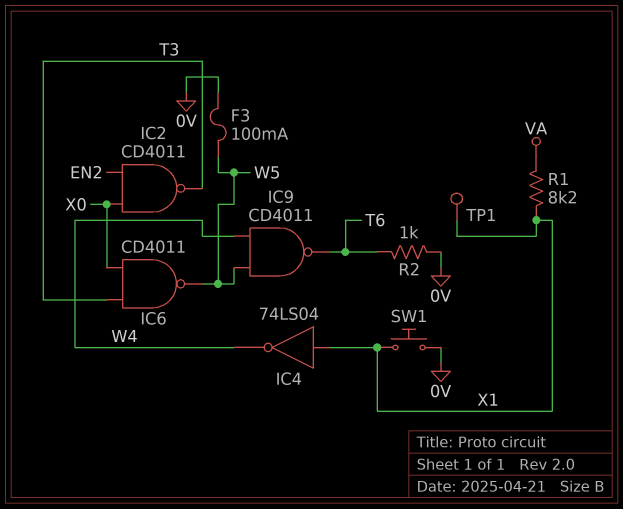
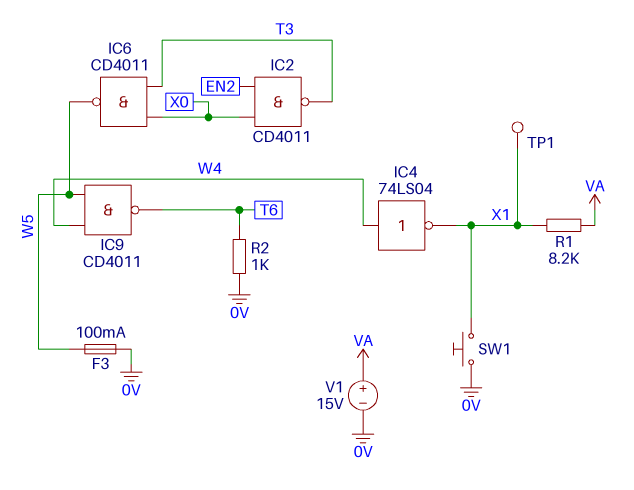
IC4: NOT 74LS04 (in X1, out W4) -> NOT 74LS04 (in W4, out X1)
V1: none -> 15V (plus VA, minus 0V)

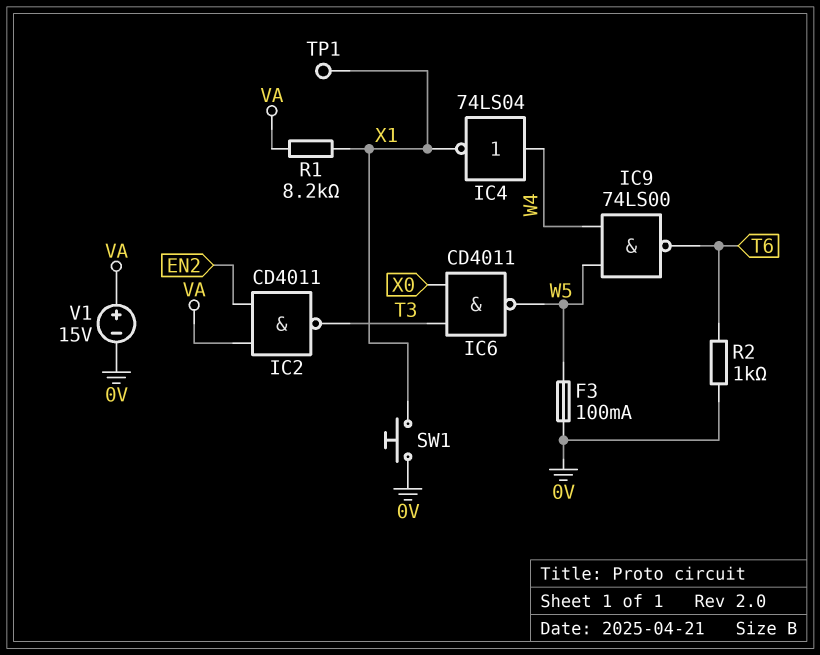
IC2: NAND CD4011 (in EN2, in X0, out T3) -> NAND CD4011 (in EN2, in VA, out T3)
IC9: NAND CD4011 (in W4, in W5, out T6) -> NAND 74LS00 (in W4, in W5, out T6)

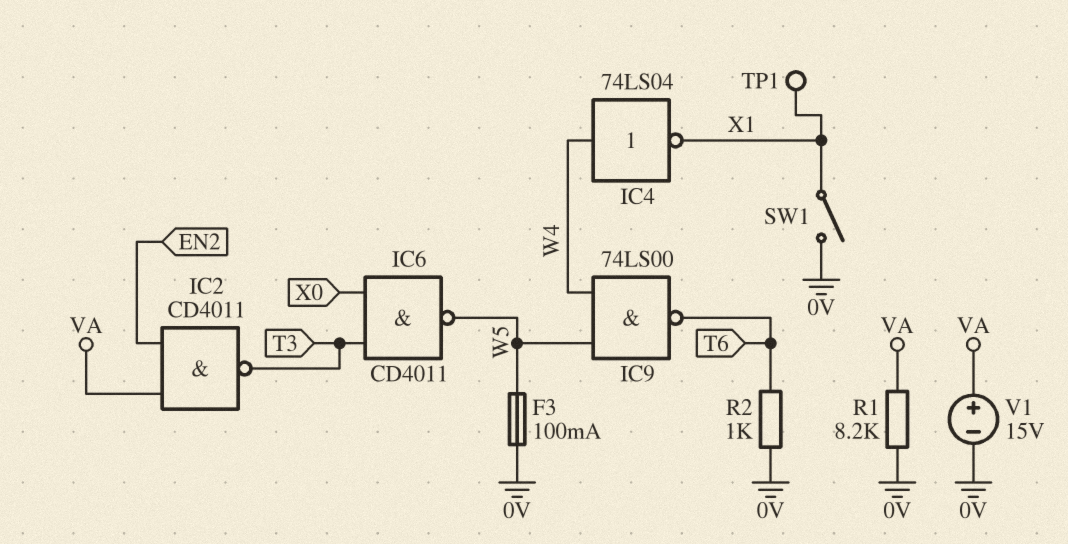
R1: 8.2k (VA, X1) -> 8.2k (0V, VA)
SW1: button (0V, X1) -> switch (0V, X1)

